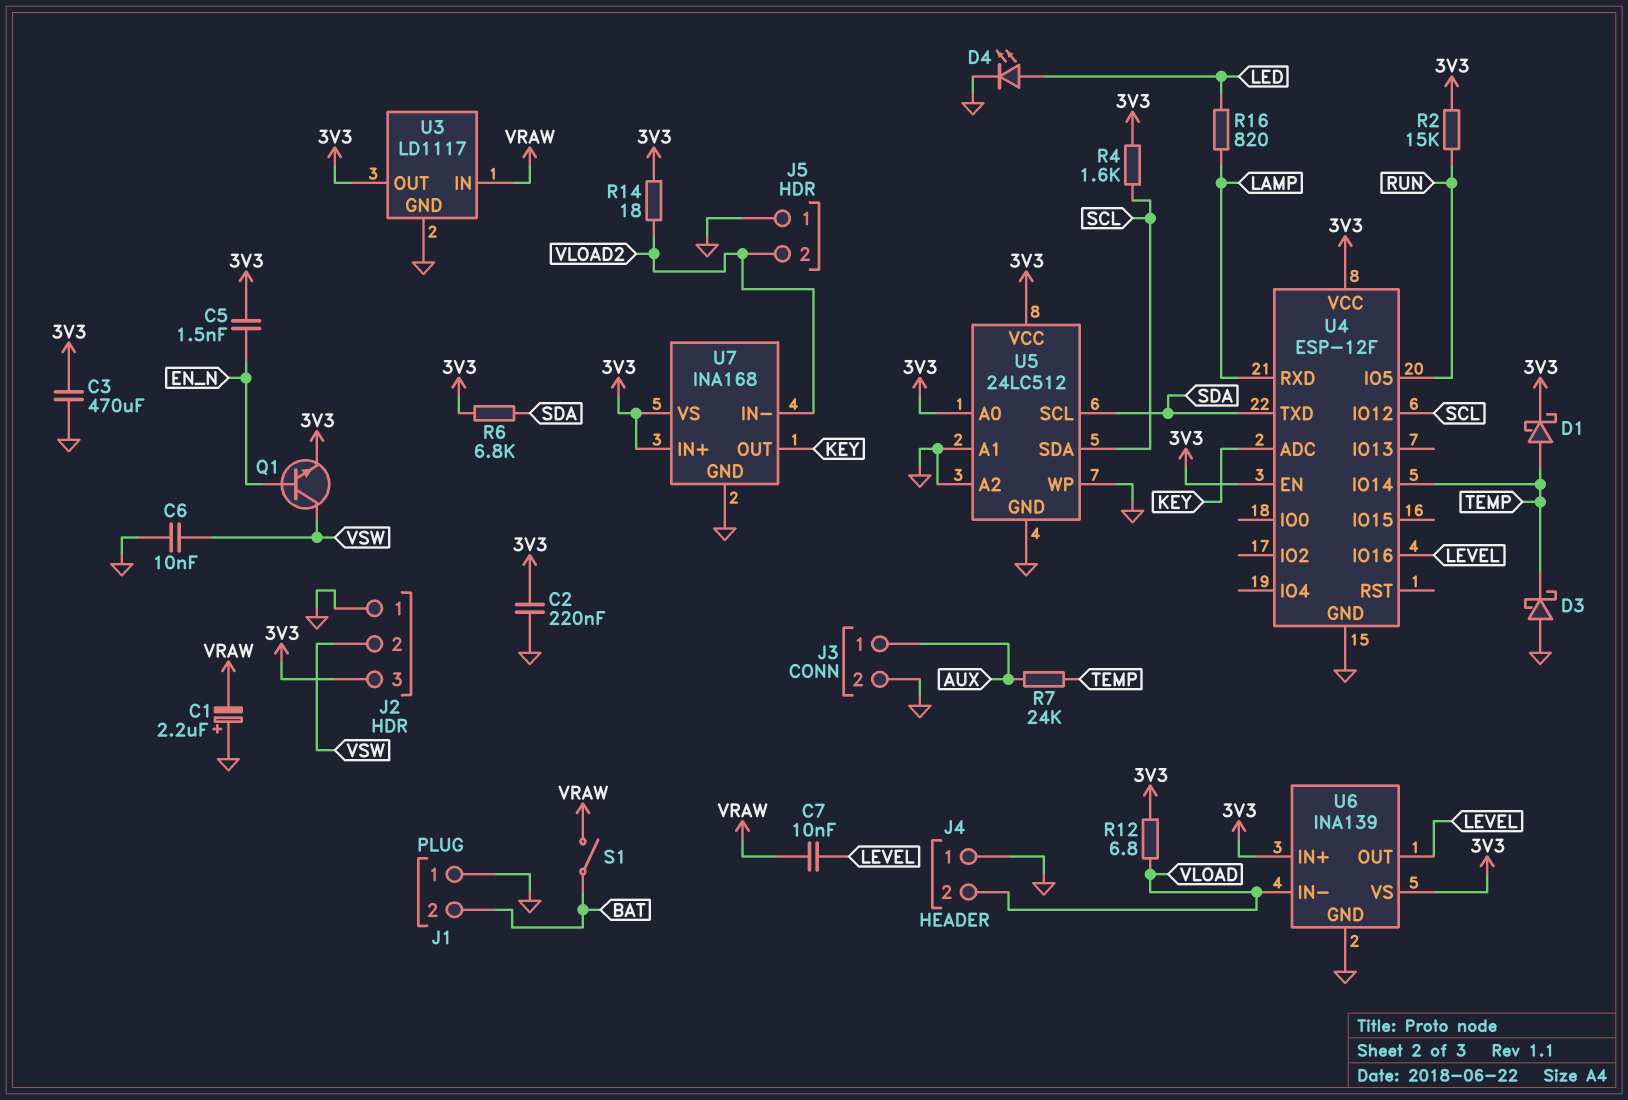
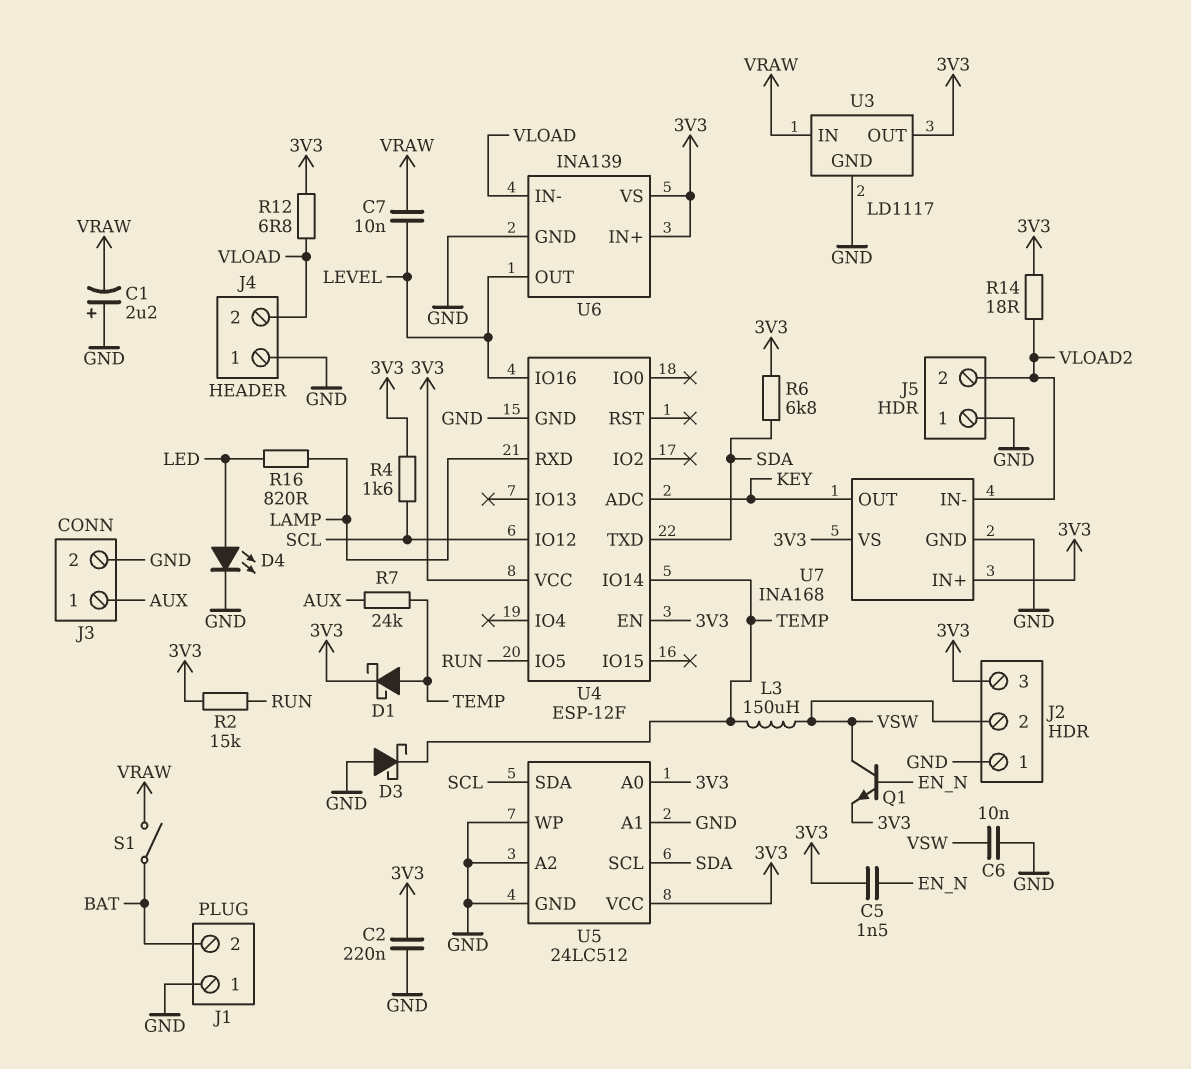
C3: 470uF (3V3, GND) -> none
L3: none -> 150uH (TEMP, VSW)

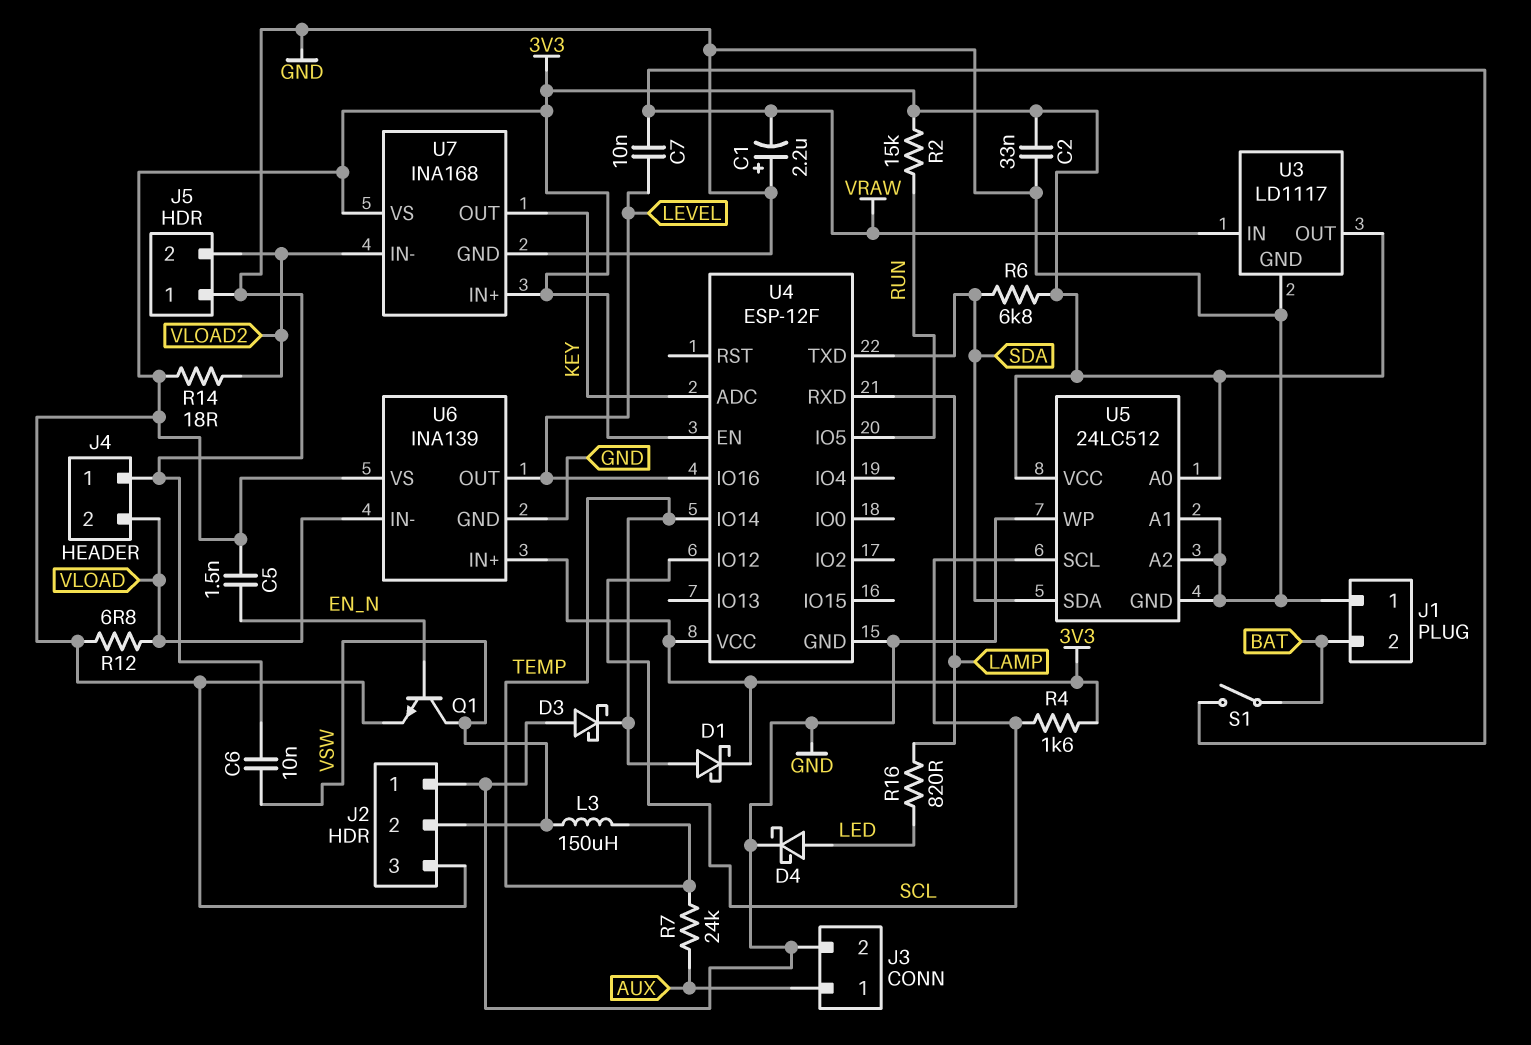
C2: 220nF (3V3, GND) -> 33nF (3V3, GND)
D4: LED (A LED, K GND) -> schottky (A LED, K GND)
U5 pin SCL: SDA -> SCL
U5 pin SDA: SCL -> SDA

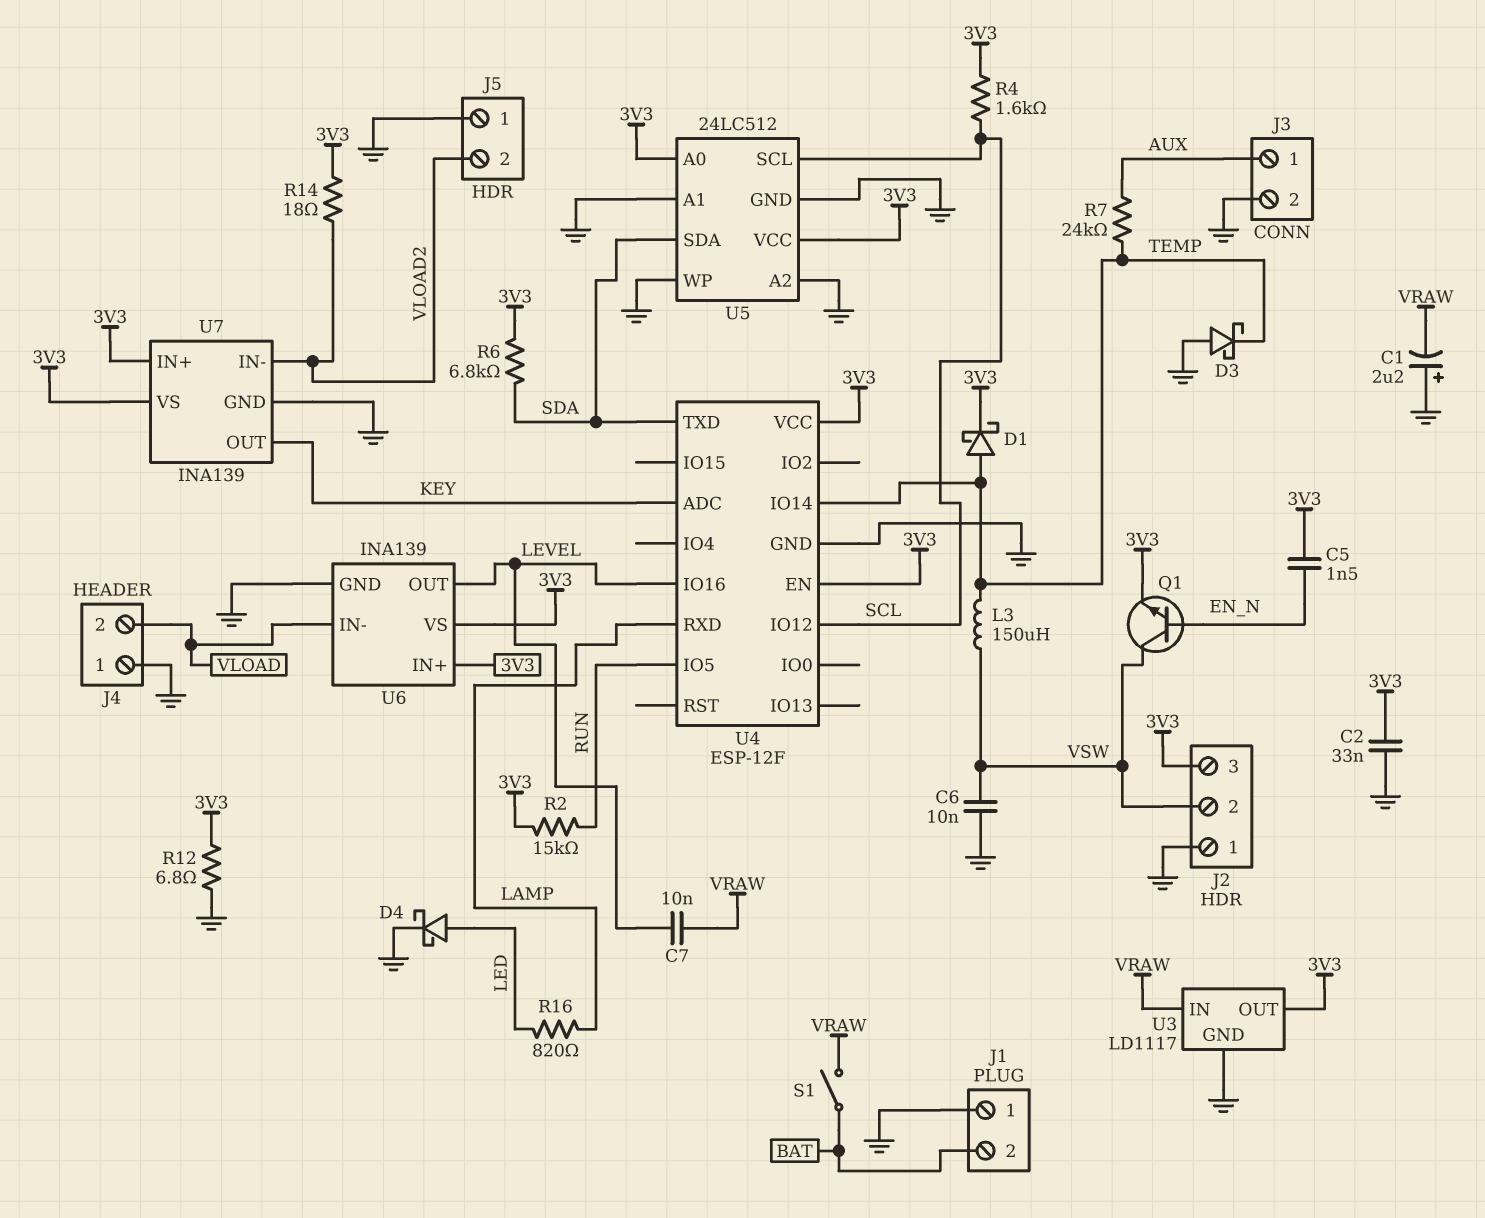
R12: 6.8 (3V3, VLOAD) -> 6.8 (3V3, GND)
U7: INA168 -> INA139

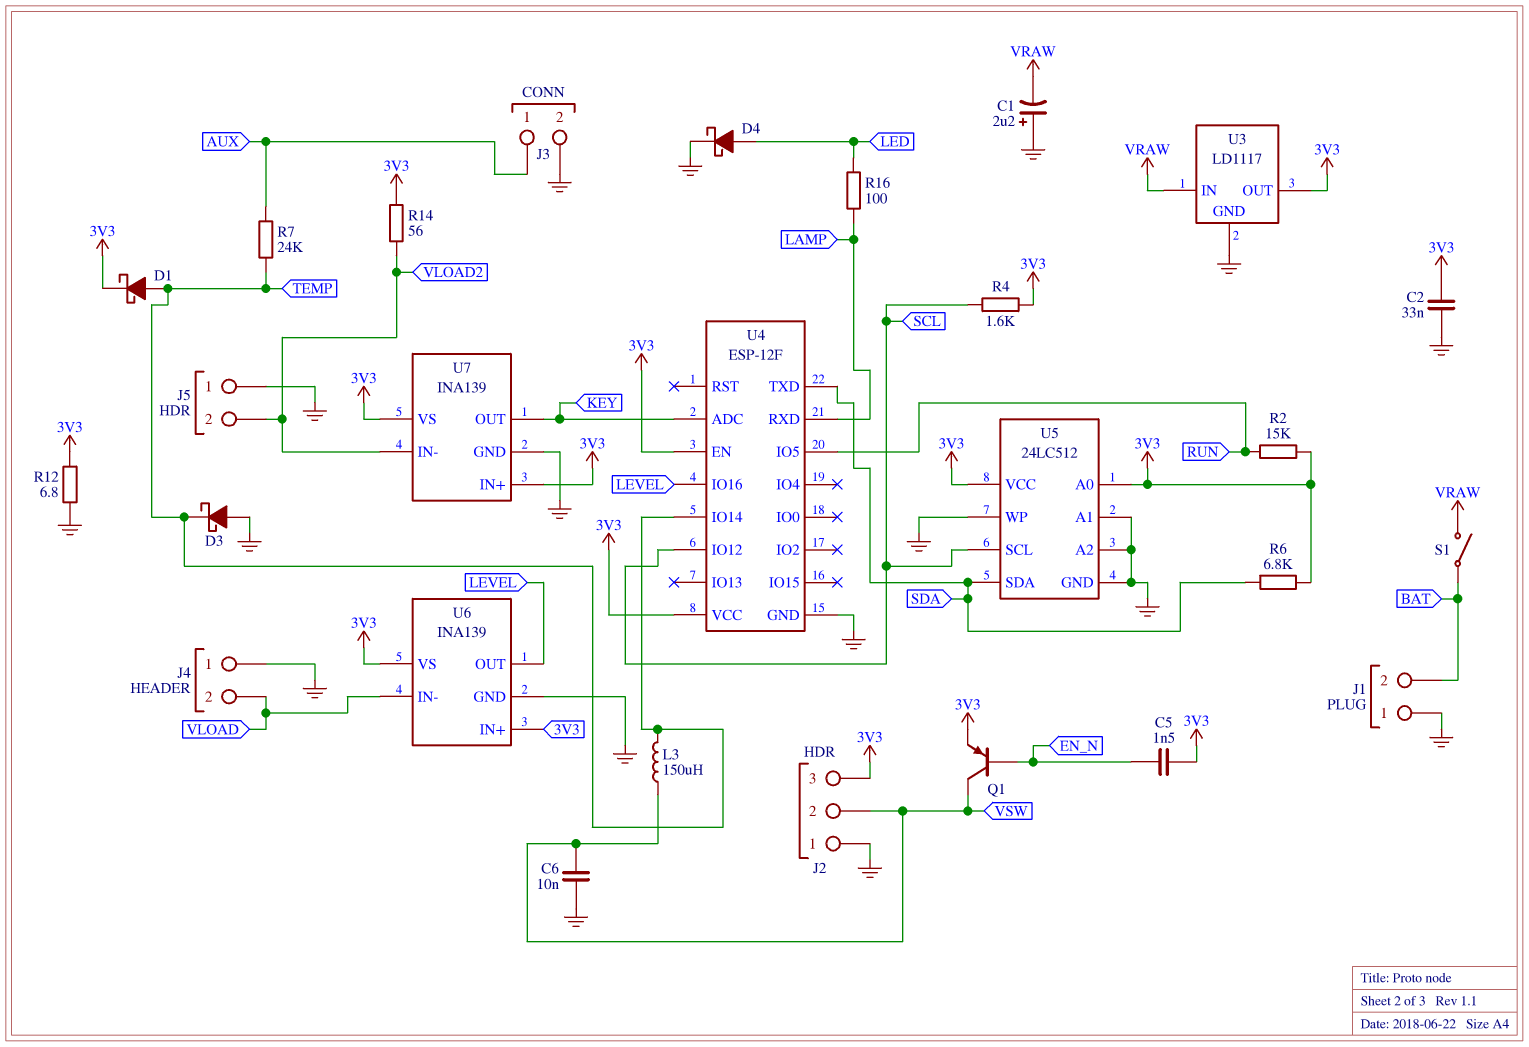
C7: 10nF (LEVEL, VRAW) -> none
Q1: NPN (B EN_N, C VSW, E 3V3) -> PNP (B EN_N, C VSW, E 3V3)
R14: 18 (3V3, VLOAD2) -> 56 (3V3, VLOAD2)
R16: 820 (LAMP, LED) -> 100 (LAMP, LED)

